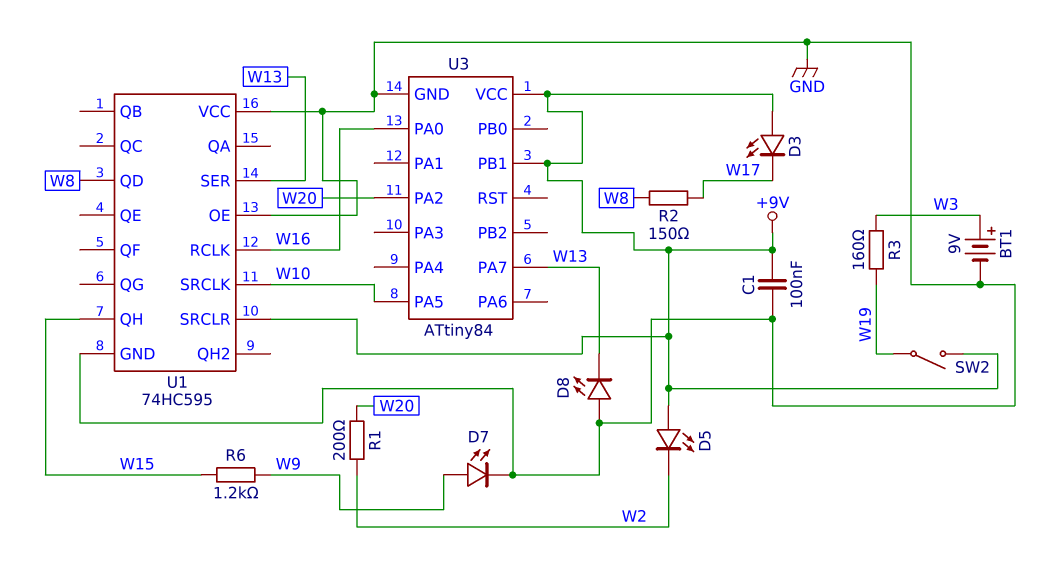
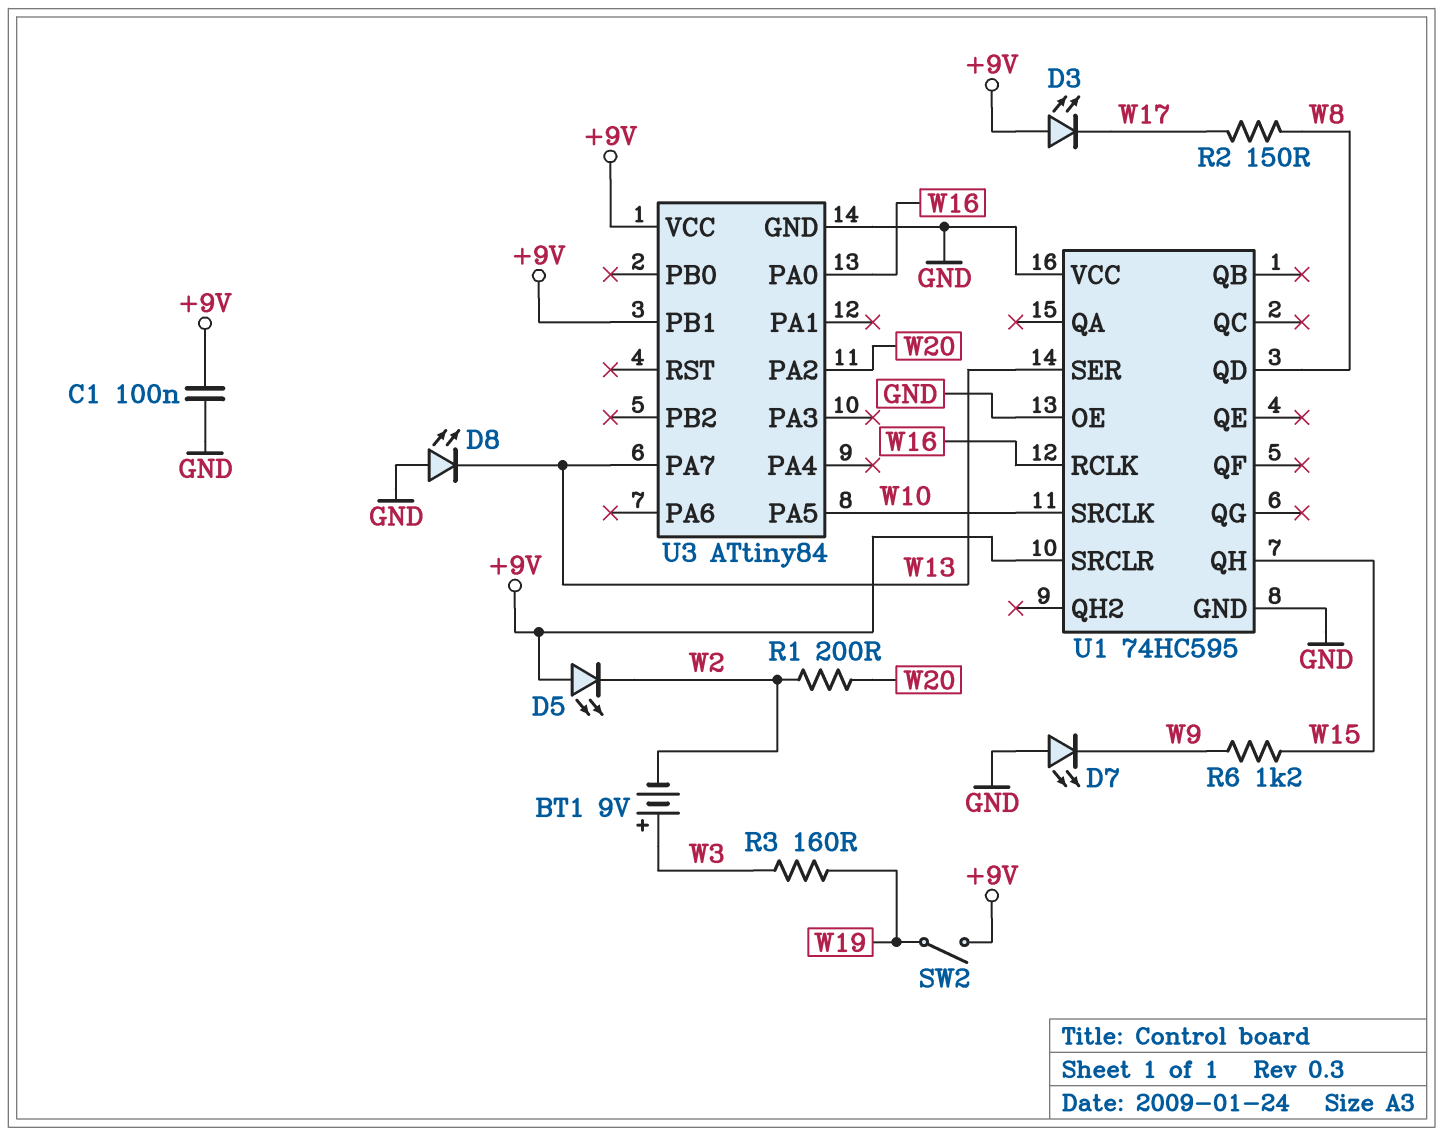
BT1: 9V (plus W3, minus GND) -> 9V (plus W3, minus W2)
D7: LED (A W9, K GND) -> LED (A GND, K W9)

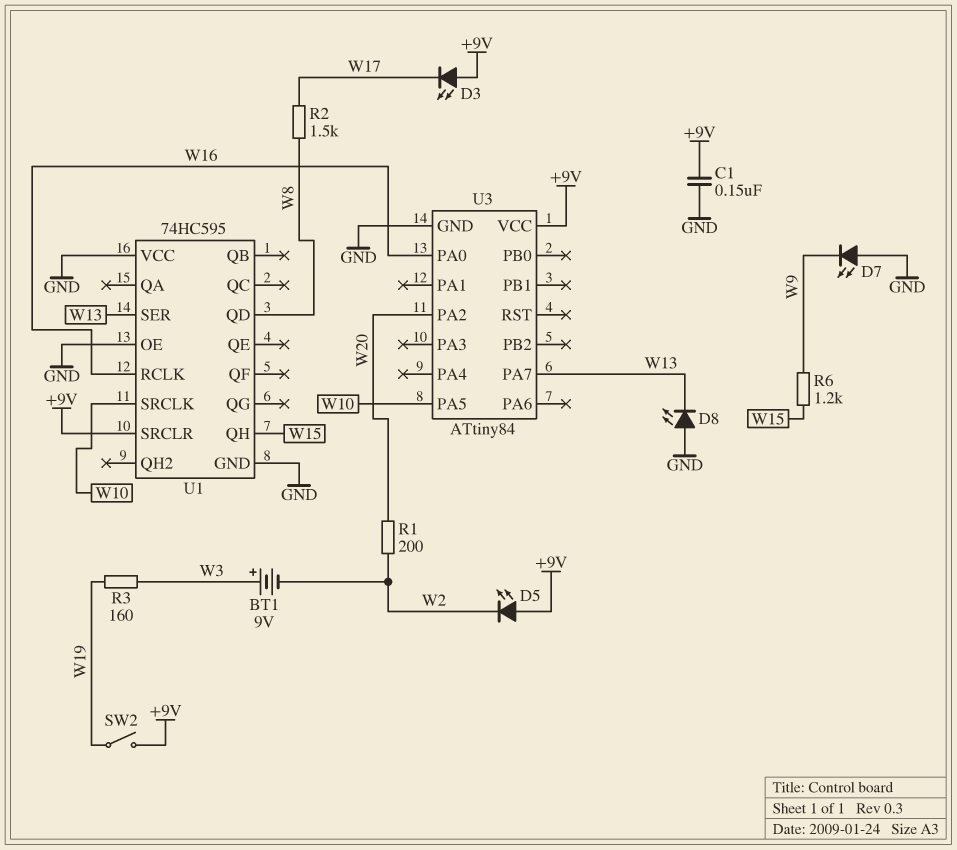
C1: 100nF (+9V, GND) -> 150nF (+9V, GND)
R2: 150 (W8, W17) -> 1.5k (W8, W17)
U3 pin PB1: +9V -> none

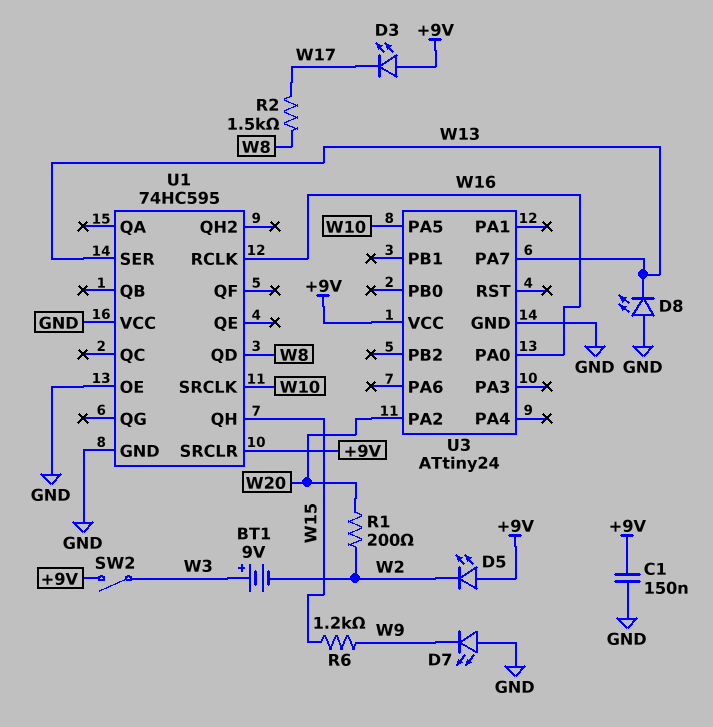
R3: 160 (W3, W19) -> none
SW2: switch (+9V, W19) -> switch (+9V, W3)
U3: ATtiny84 -> ATtiny24

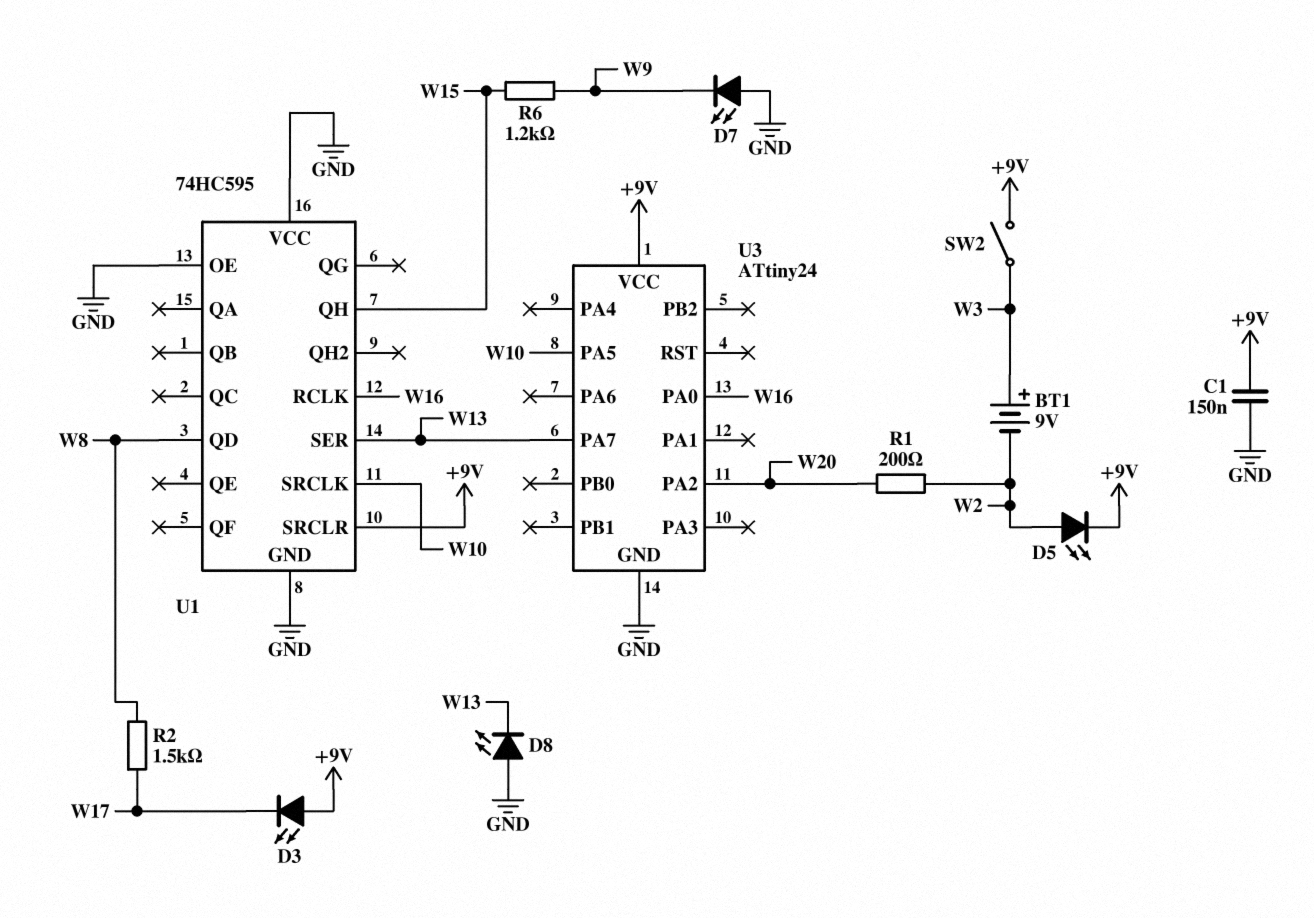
D5: LED (A +9V, K W2) -> LED (A W2, K +9V)

